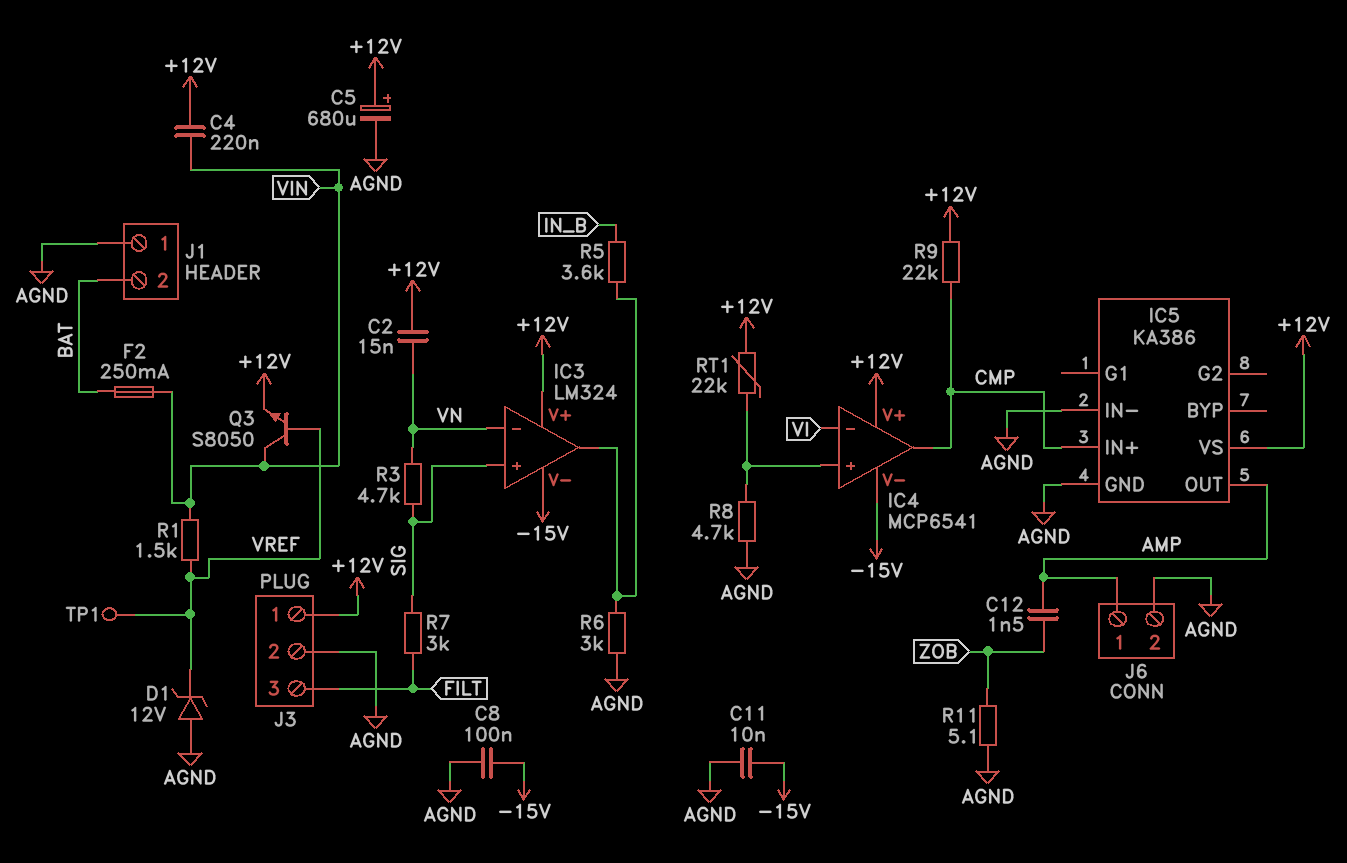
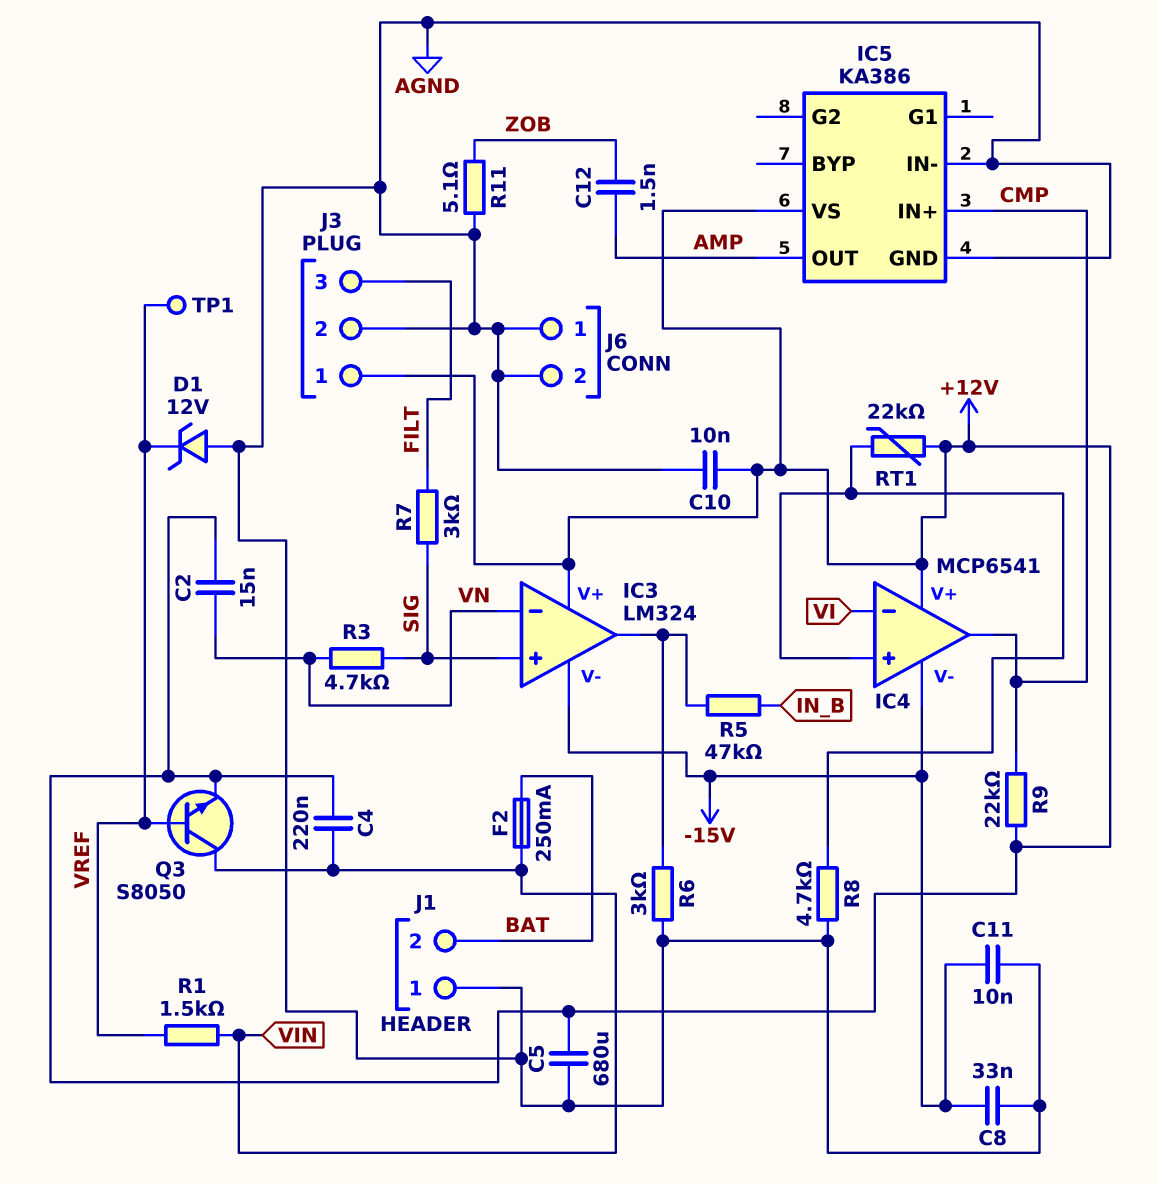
C5: 680uF (plus +12V, minus AGND) -> 680uF (+12V, AGND)
C8: 100nF (-15V, AGND) -> 33nF (-15V, AGND)
C10: none -> 10nF (+12V, AGND)
J6 pin 1: AMP -> AGND
R5: 3.6k (IC3/out, IN_B) -> 47k (IC3/out, IN_B)

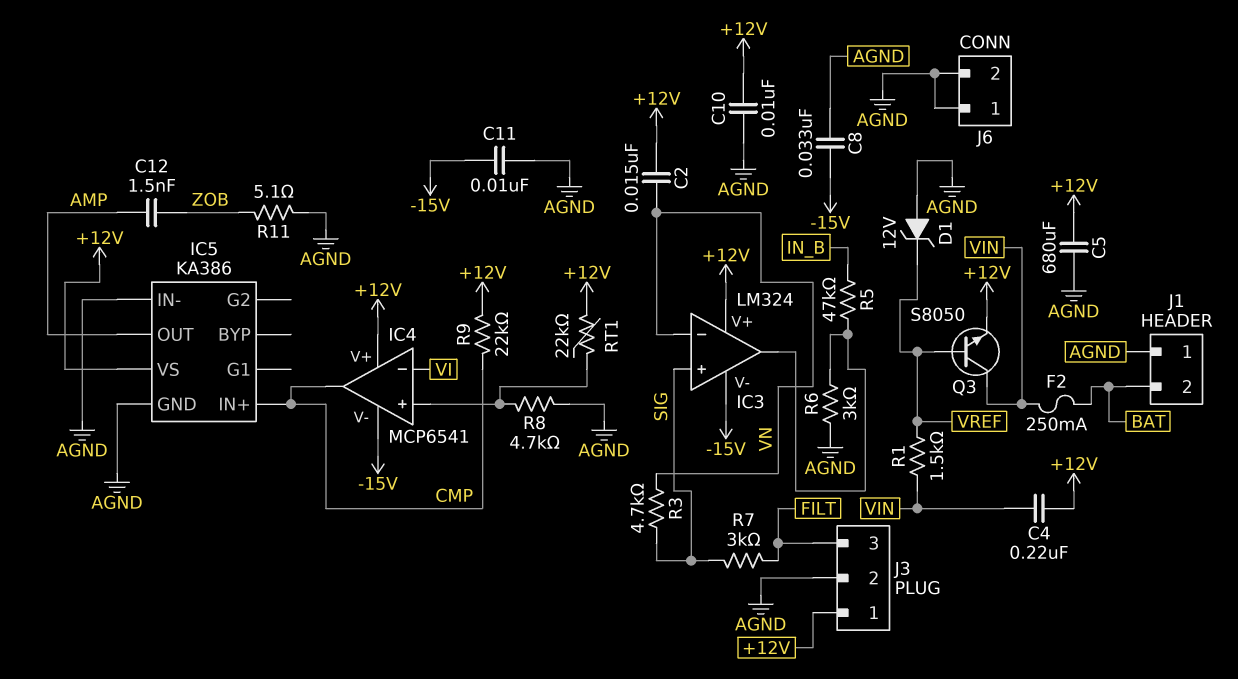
TP1: test point (VREF) -> none

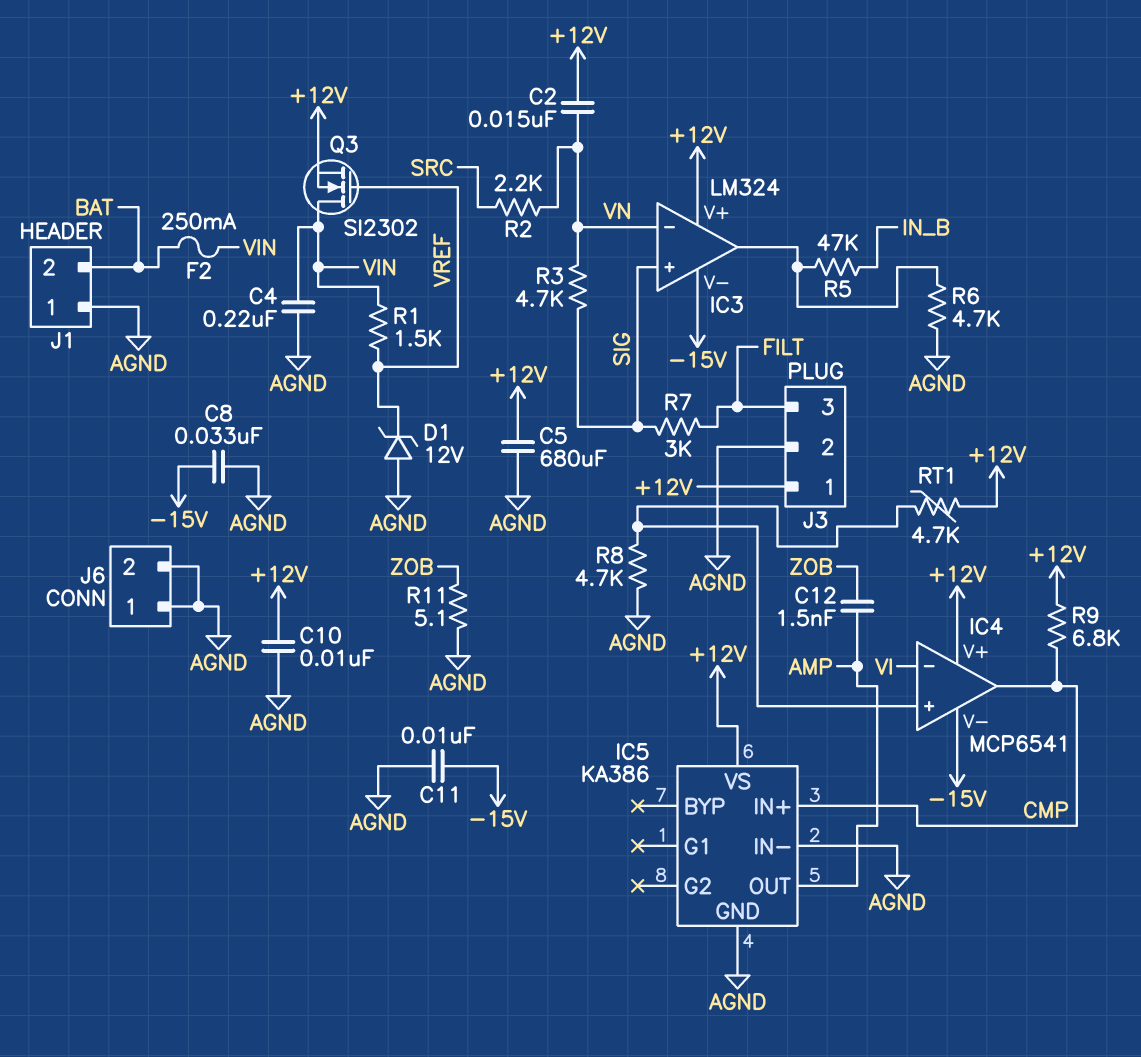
C4: 220nF (+12V, VIN) -> 220nF (AGND, VIN)
Q3: NPN S8050 (B VREF, C VIN, E +12V) -> NMOS SI2302 (G VREF, D VIN, S +12V)
R2: none -> 2.2k (SRC, VN)
R6: 3k (AGND, IC3/out) -> 4.7k (AGND, IC3/out)
R9: 22k (+12V, CMP) -> 6.8k (+12V, CMP)
RT1: 22k (+12V, IC4/in+) -> 4.7k (+12V, IC4/in+)

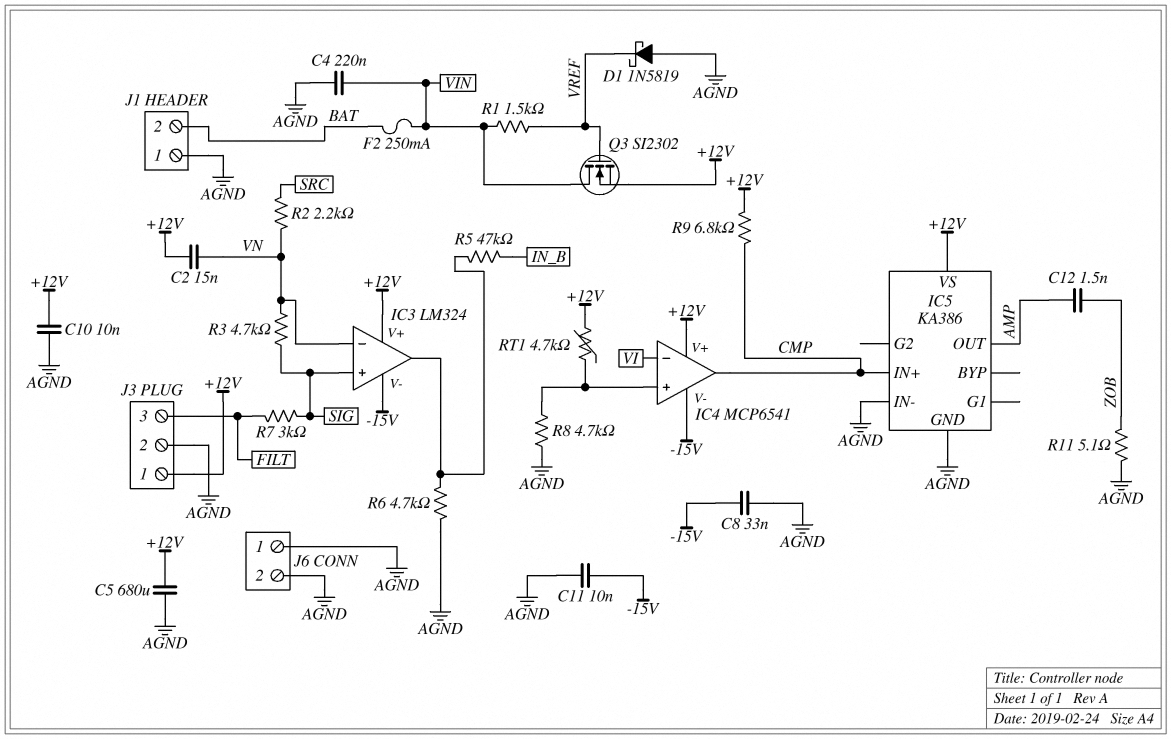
D1: zener 12V (A AGND, K VREF) -> schottky 1N5819 (A AGND, K VREF)

